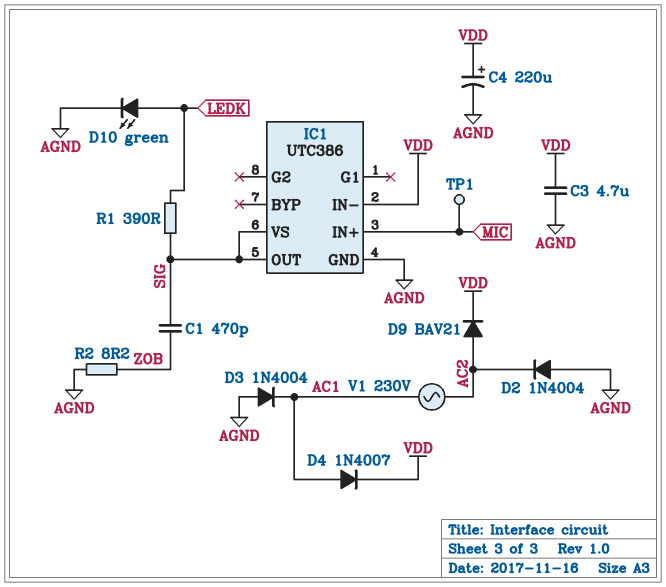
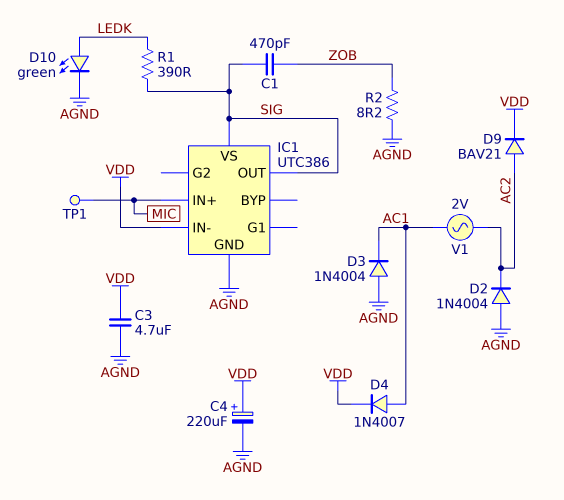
V1: AC 230V (AC1, AC2) -> AC 2V (AC1, AC2)

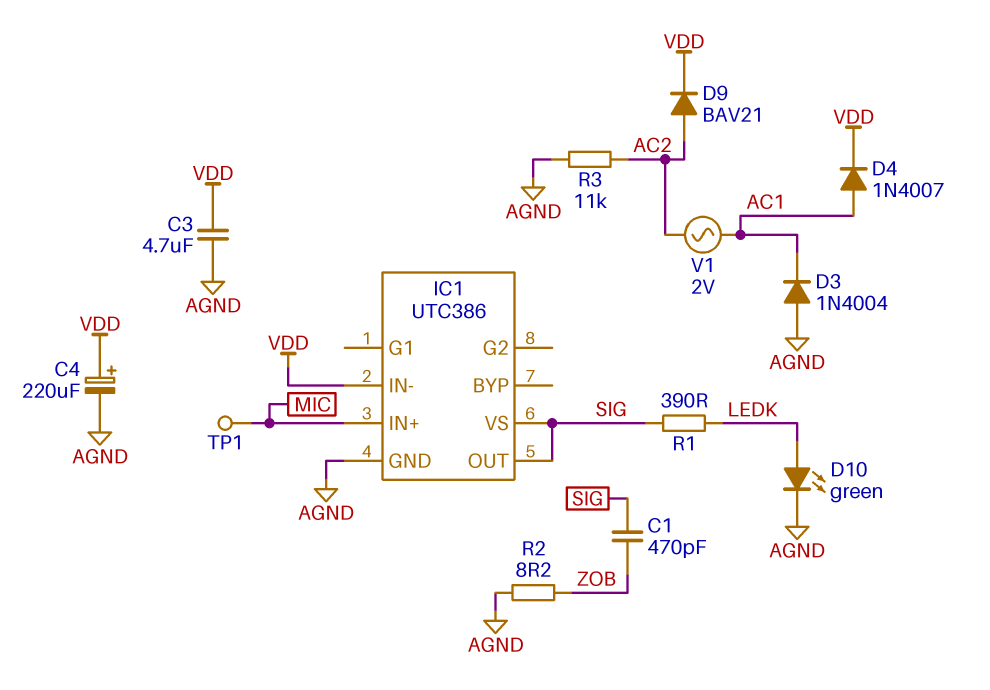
D2: diode 1N4004 (A AGND, K AC2) -> none
R3: none -> 11k (AC2, AGND)

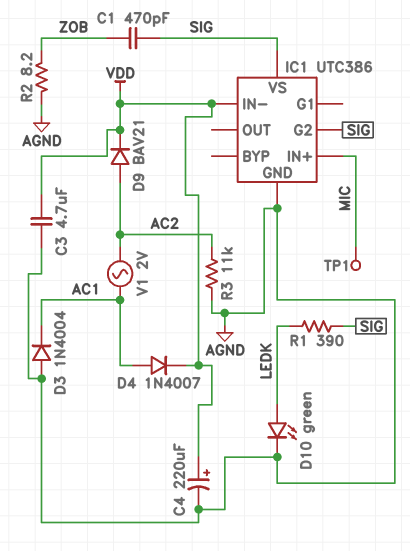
IC1 pin G2: none -> SIG
IC1 pin OUT: SIG -> none

